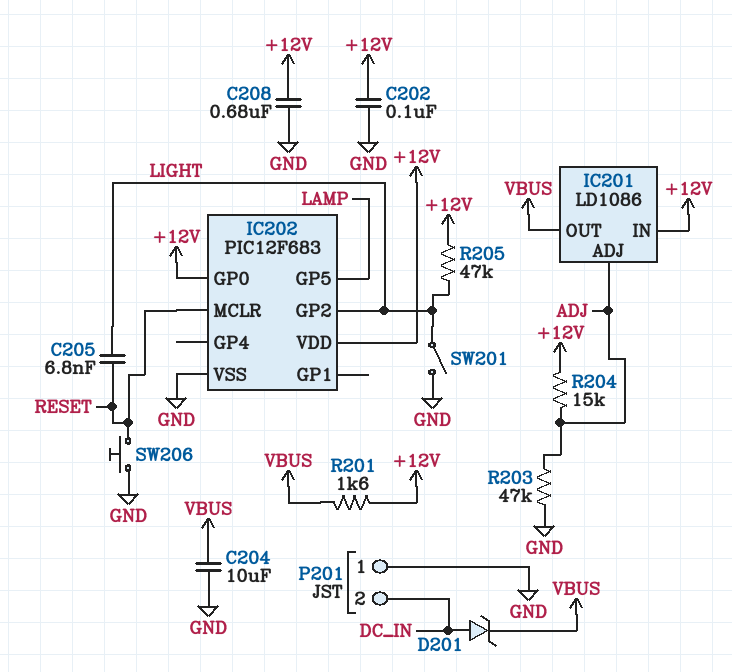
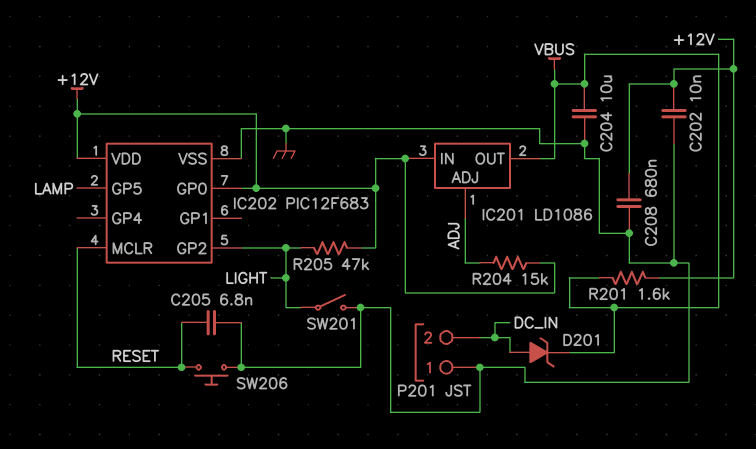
C202: 100nF (+12V, GND) -> 10nF (+12V, GND)
C205: 6.8nF (LIGHT, RESET) -> 6.8nF (GND, RESET)
R203: 47k (ADJ, GND) -> none

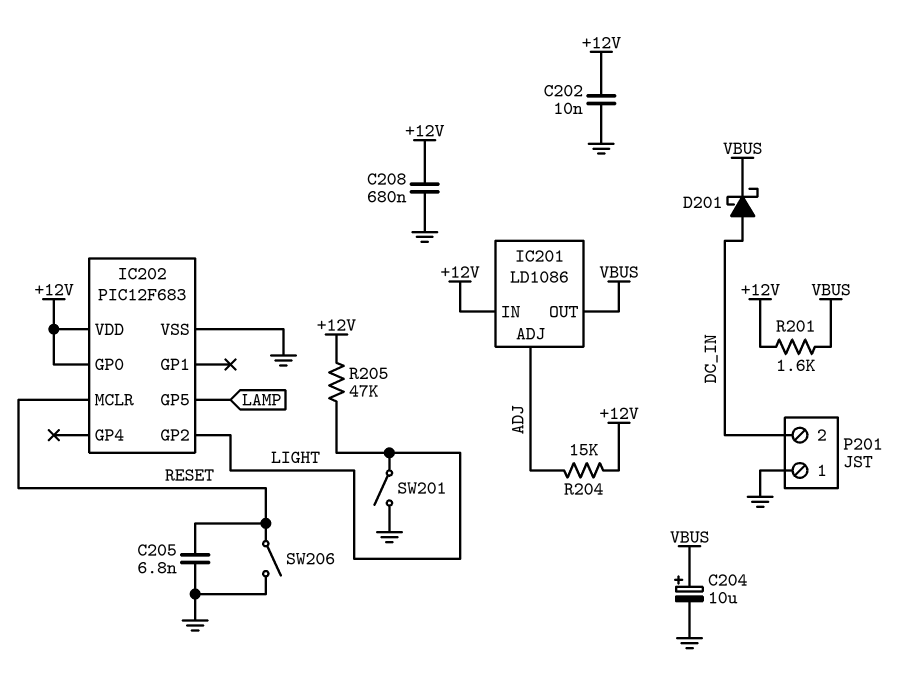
C204: 10uF (GND, VBUS) -> 10uF (plus VBUS, minus GND)
D201: zener (A DC_IN, K VBUS) -> schottky (A DC_IN, K VBUS)
SW206: button (GND, RESET) -> switch (GND, RESET)

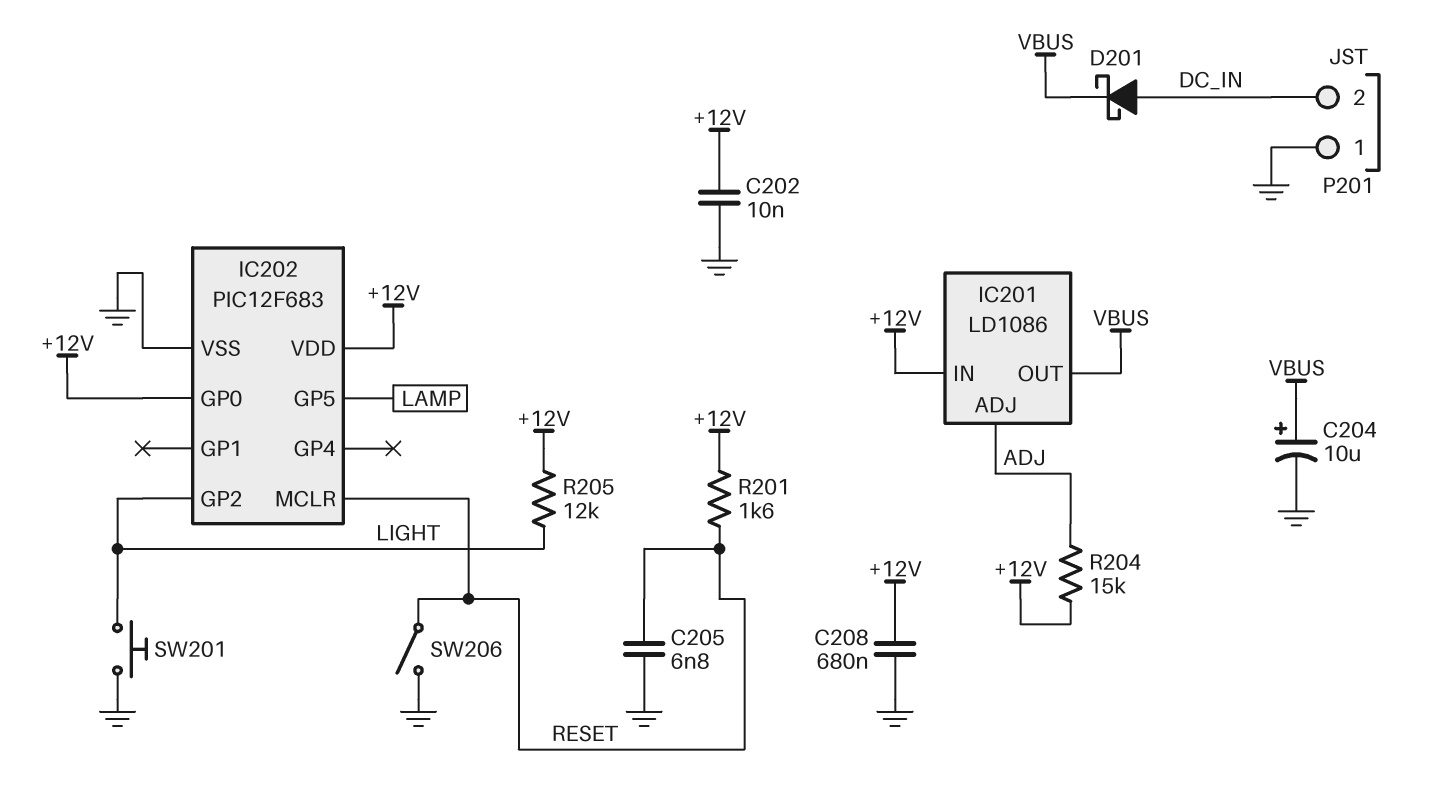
R201: 1.6k (+12V, VBUS) -> 1.6k (+12V, RESET)
R205: 47k (+12V, LIGHT) -> 12k (+12V, LIGHT)
SW201: switch (GND, LIGHT) -> button (GND, LIGHT)

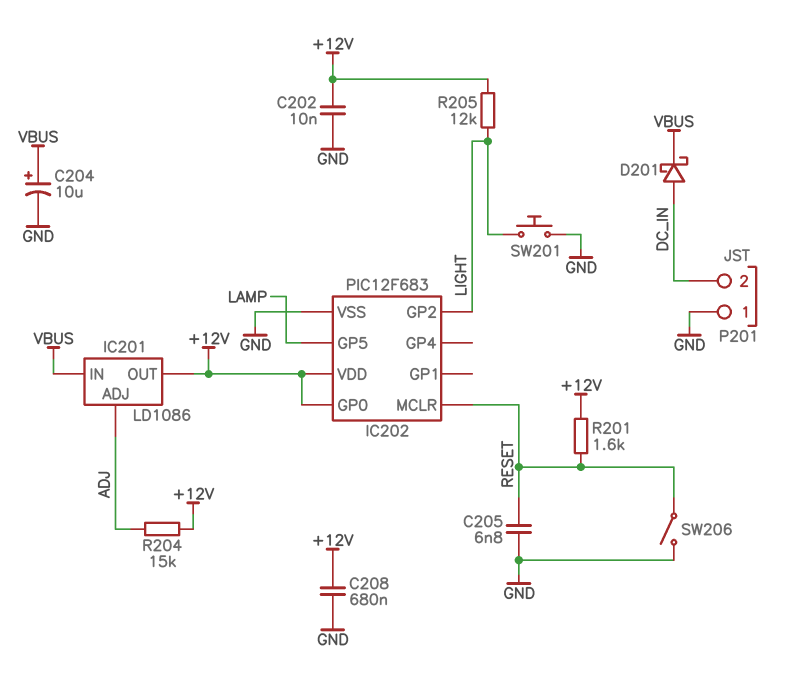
IC201 pin IN: +12V -> VBUS
IC201 pin OUT: VBUS -> +12V

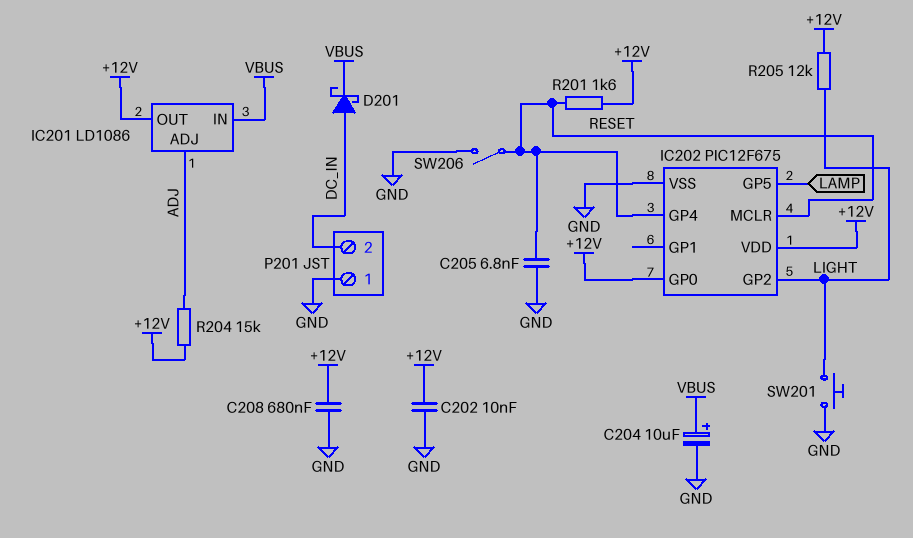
IC202: PIC12F683 -> PIC12F675
IC202 pin GP4: none -> RESET

